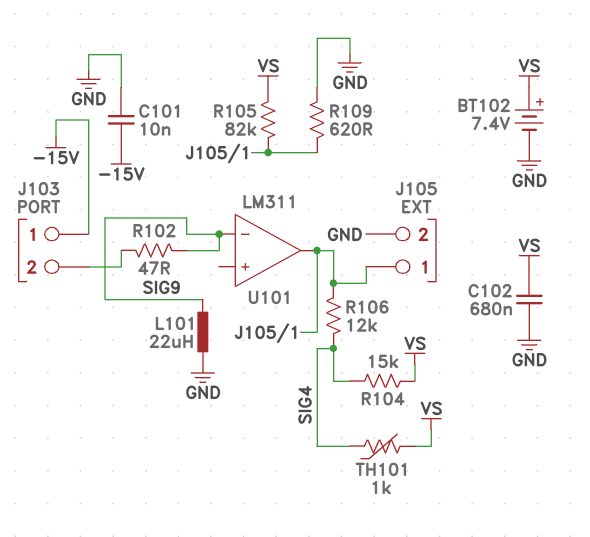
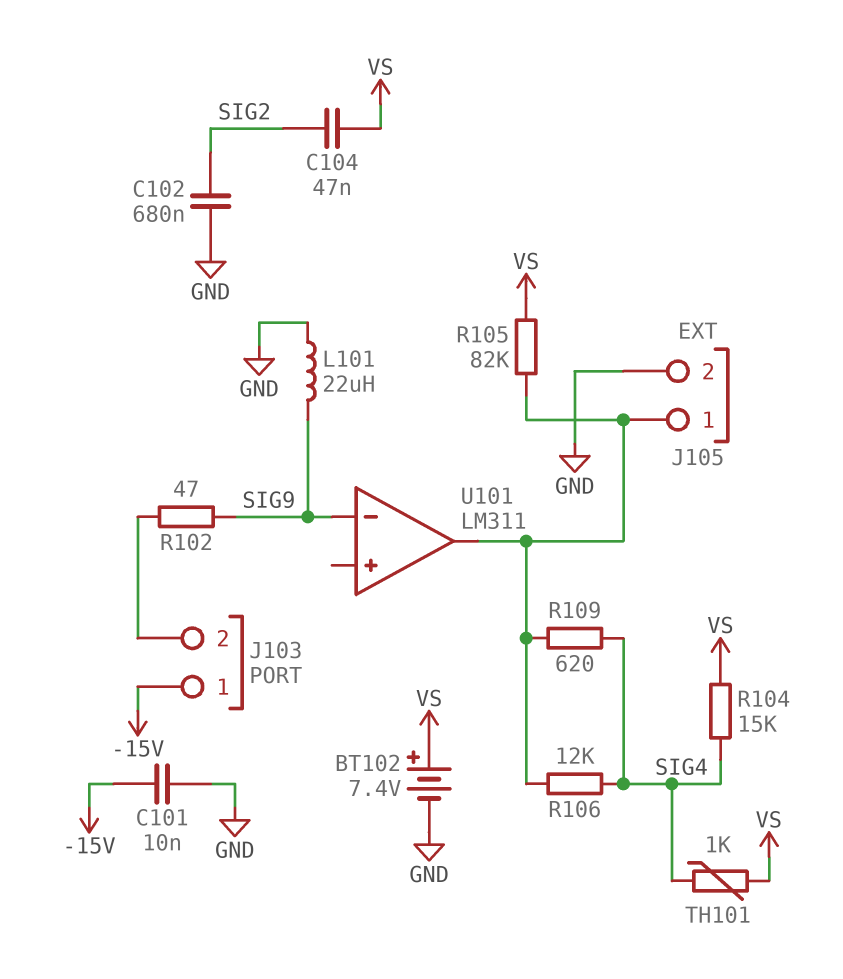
C102: 680nF (GND, VS) -> 680nF (GND, SIG2)
C104: none -> 47nF (SIG2, VS)
R109: 620 (GND, J105/1) -> 620 (J105/1, SIG4)

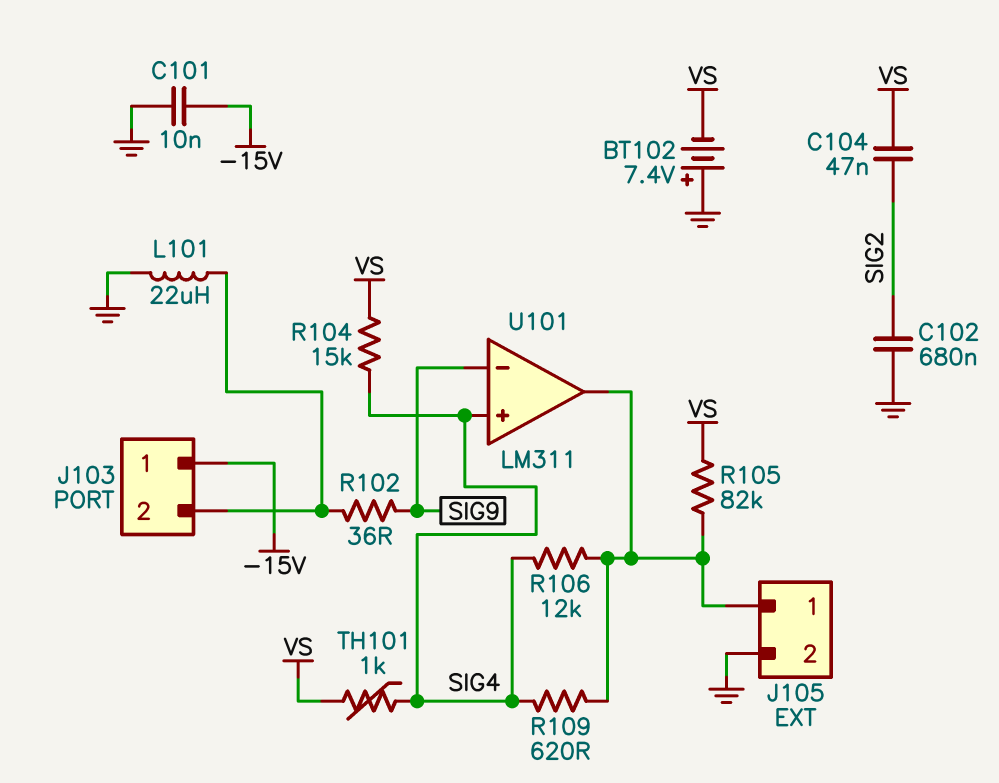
BT102: 7.4V (plus VS, minus GND) -> 7.4V (plus GND, minus VS)
L101: 22uH (GND, SIG9) -> 22uH (GND, J103/2)
R102: 47 (J103/2, SIG9) -> 36 (J103/2, SIG9)
U101 pin in+: none -> SIG4

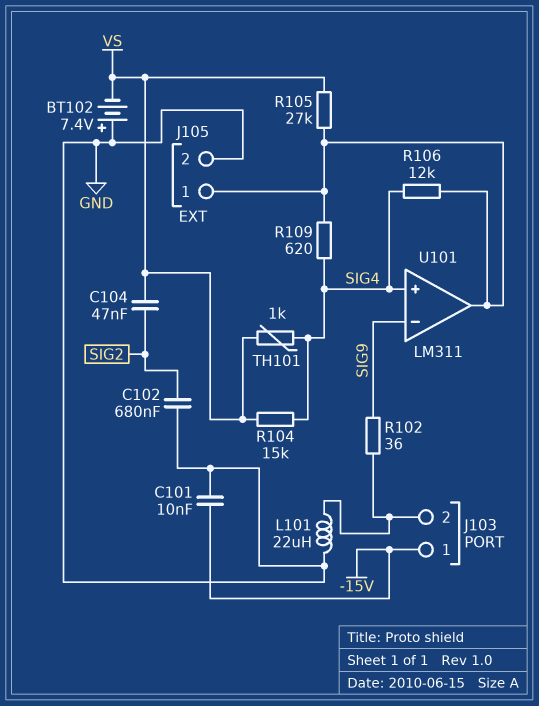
R105: 82k (J105/1, VS) -> 27k (J105/1, VS)

